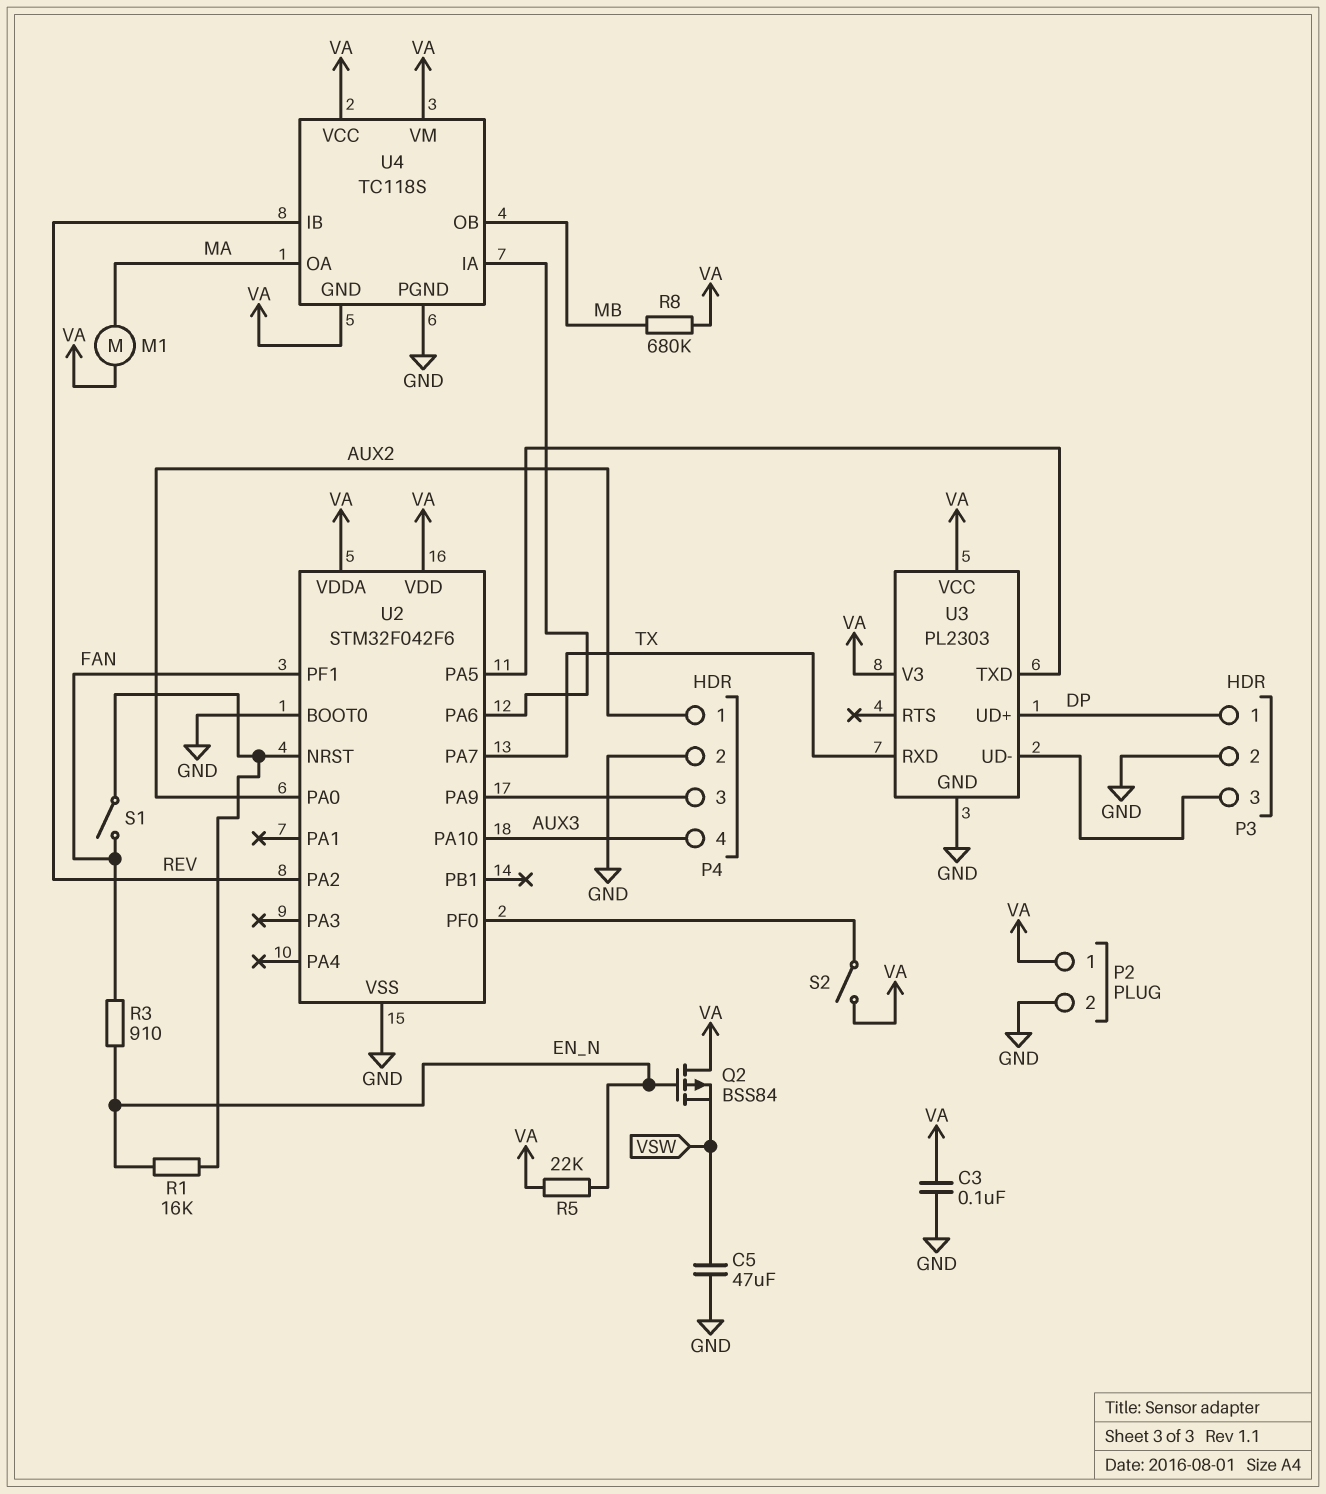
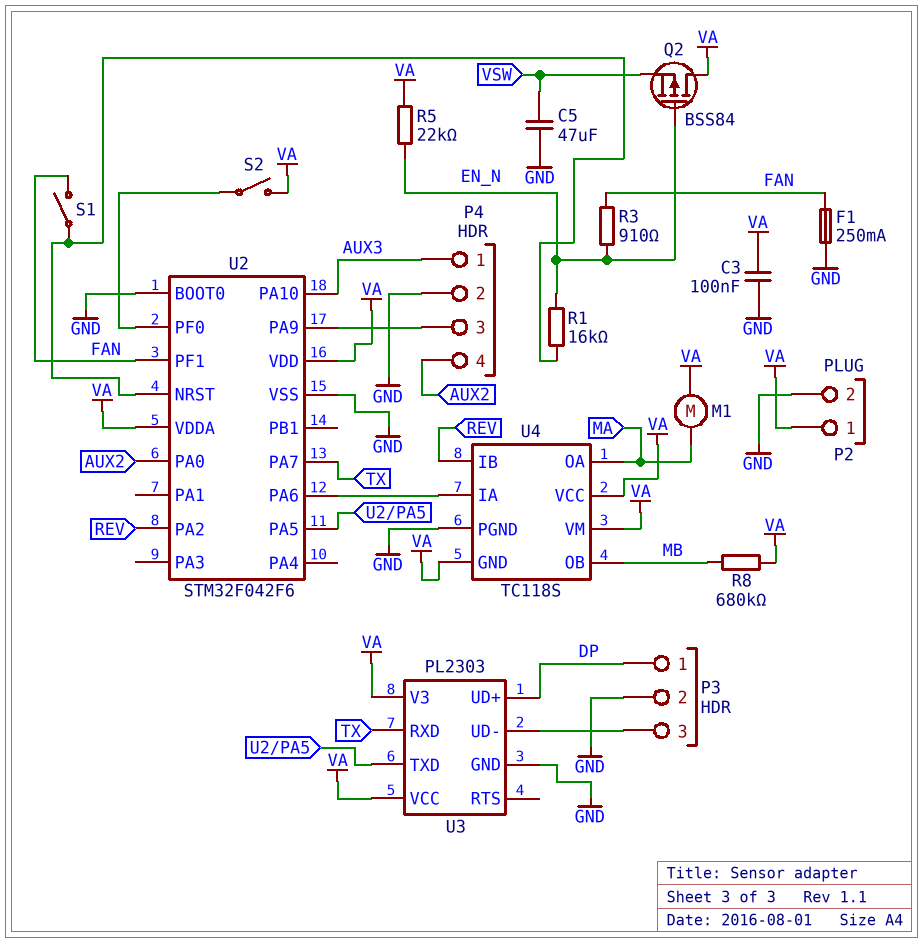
F1: none -> 250mA (FAN, GND)
P4 pin 1: AUX2 -> AUX3
P4 pin 4: AUX3 -> AUX2

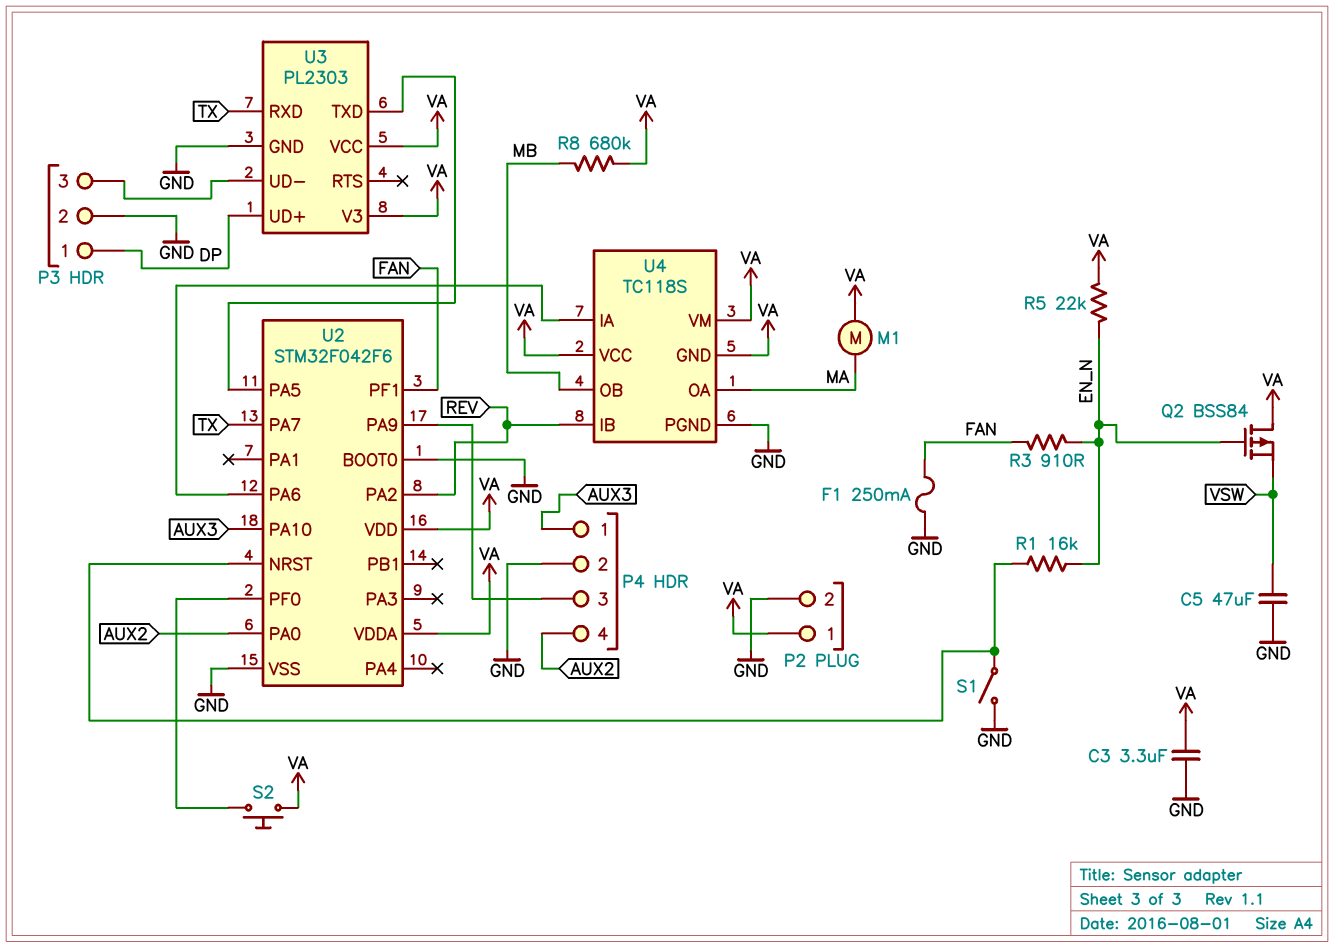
C3: 100nF (GND, VA) -> 3.3uF (GND, VA)
S1: switch (FAN, U2/NRST) -> switch (GND, U2/NRST)
S2: switch (U2/PF0, VA) -> button (U2/PF0, VA)

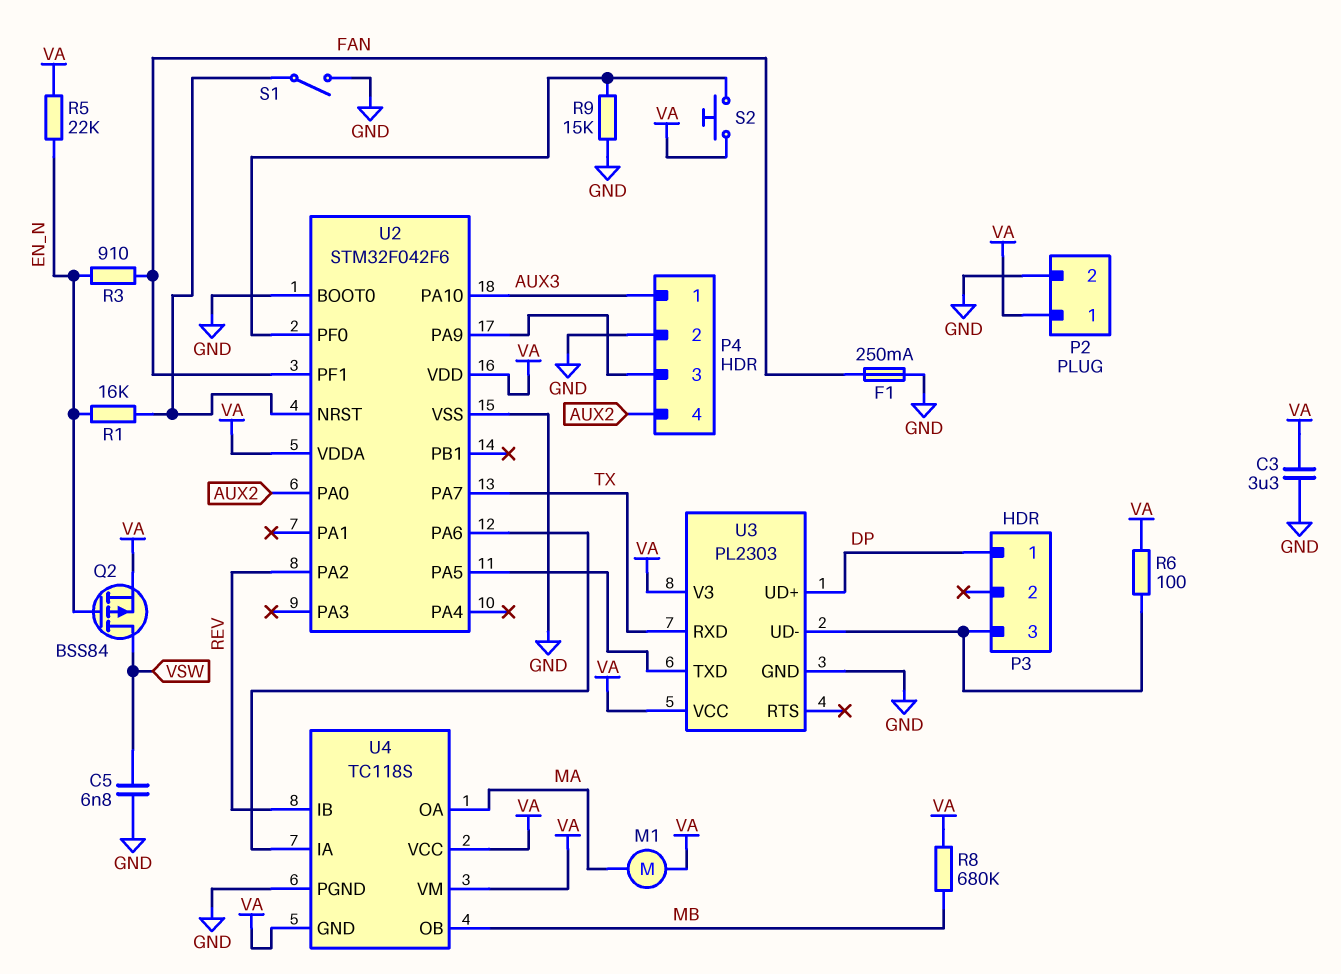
C5: 47uF (GND, VSW) -> 6.8nF (GND, VSW)
P3 pin 2: GND -> none
Q2: PMOS BSS84 (G EN_N, D VA, S VSW) -> PMOS BSS84 (G EN_N, D VSW, S VA)
R6: none -> 100 (P3/3, VA)
R9: none -> 15k (GND, U2/PF0)

